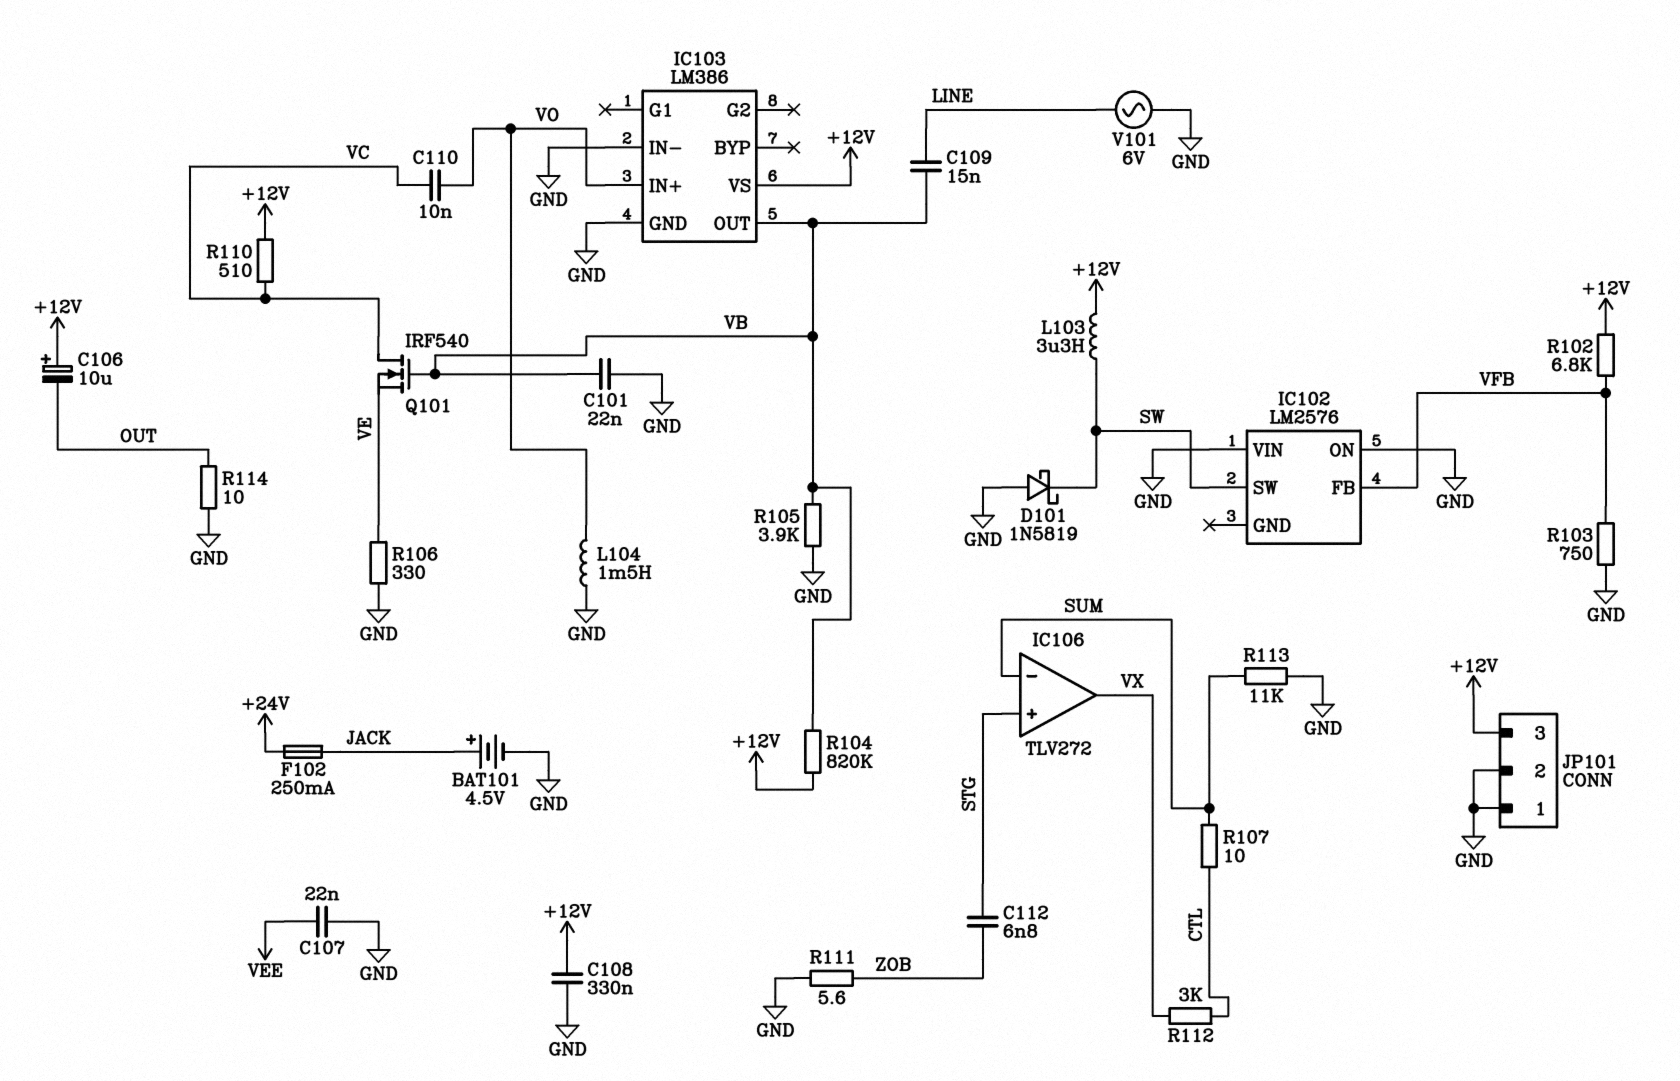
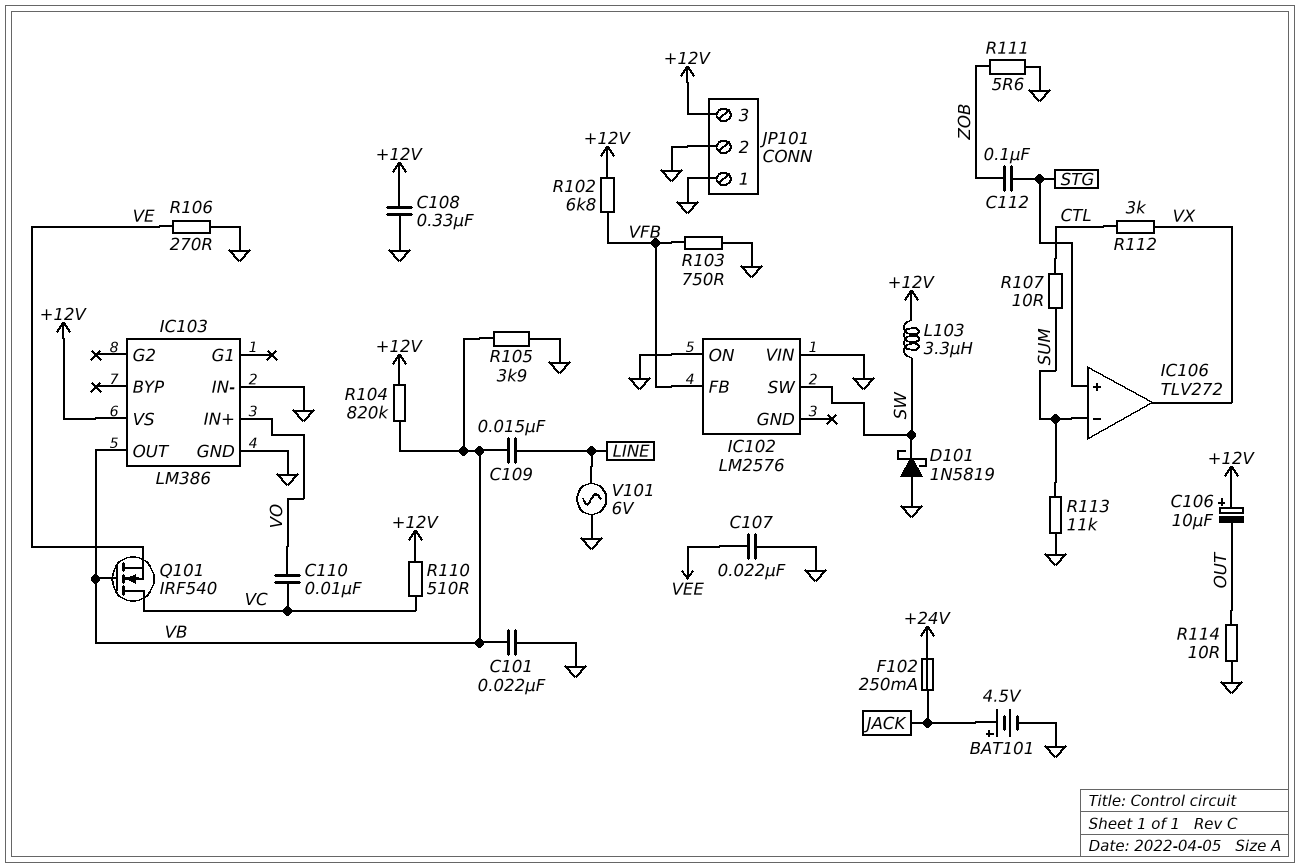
C112: 6.8nF (STG, ZOB) -> 100nF (STG, ZOB)
L104: 1.5mH (GND, VO) -> none
R106: 330 (GND, VE) -> 270 (GND, VE)

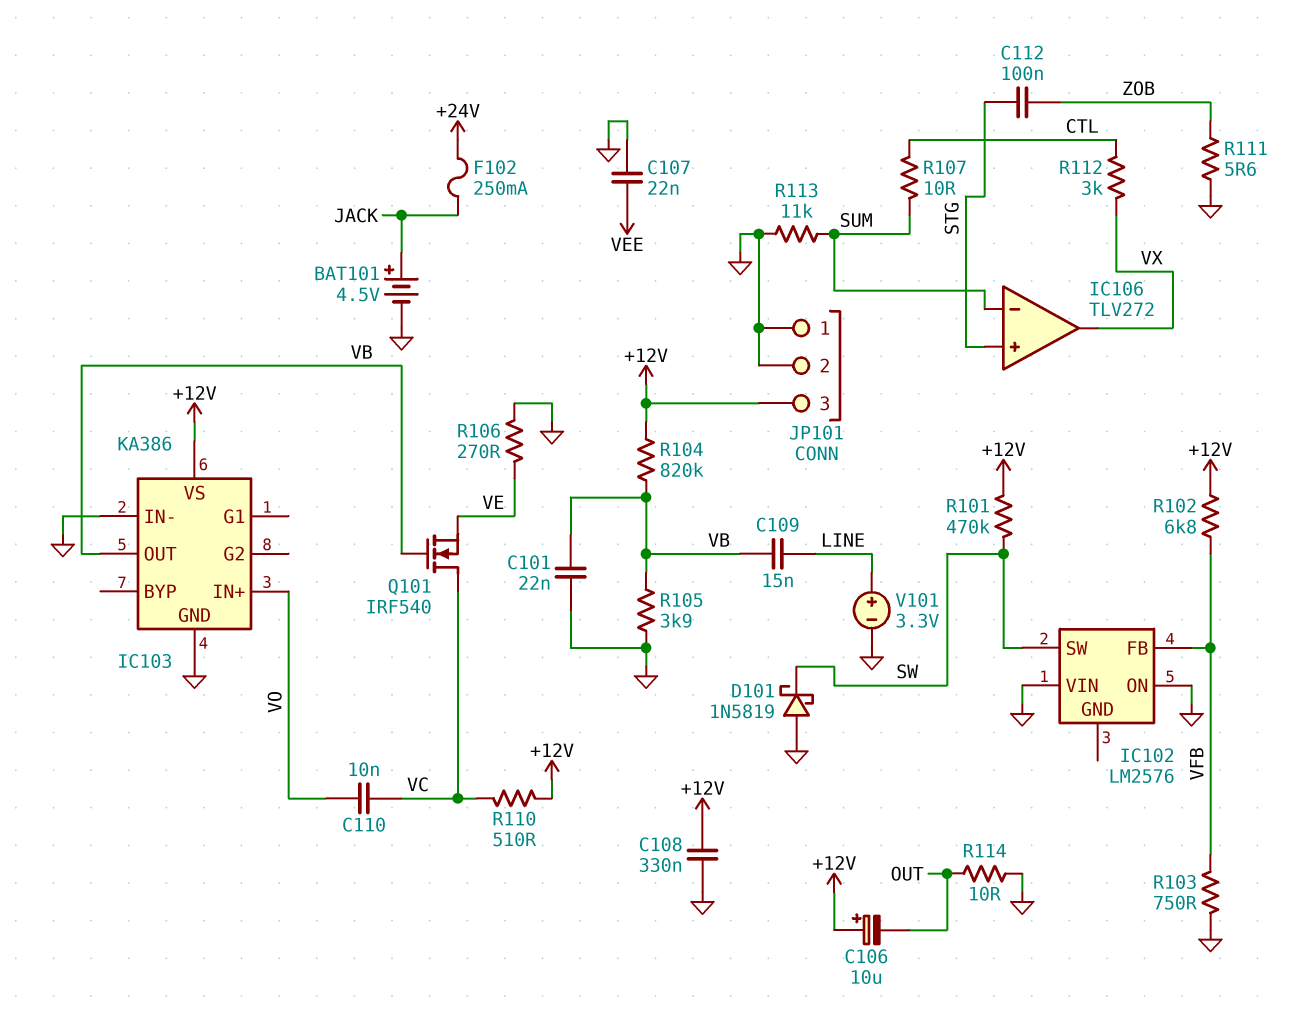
IC103: LM386 -> KA386
L103: 3.3uH (+12V, SW) -> none
R101: none -> 470k (+12V, SW)
V101: AC 6V (GND, LINE) -> 3.3V (plus LINE, minus GND)

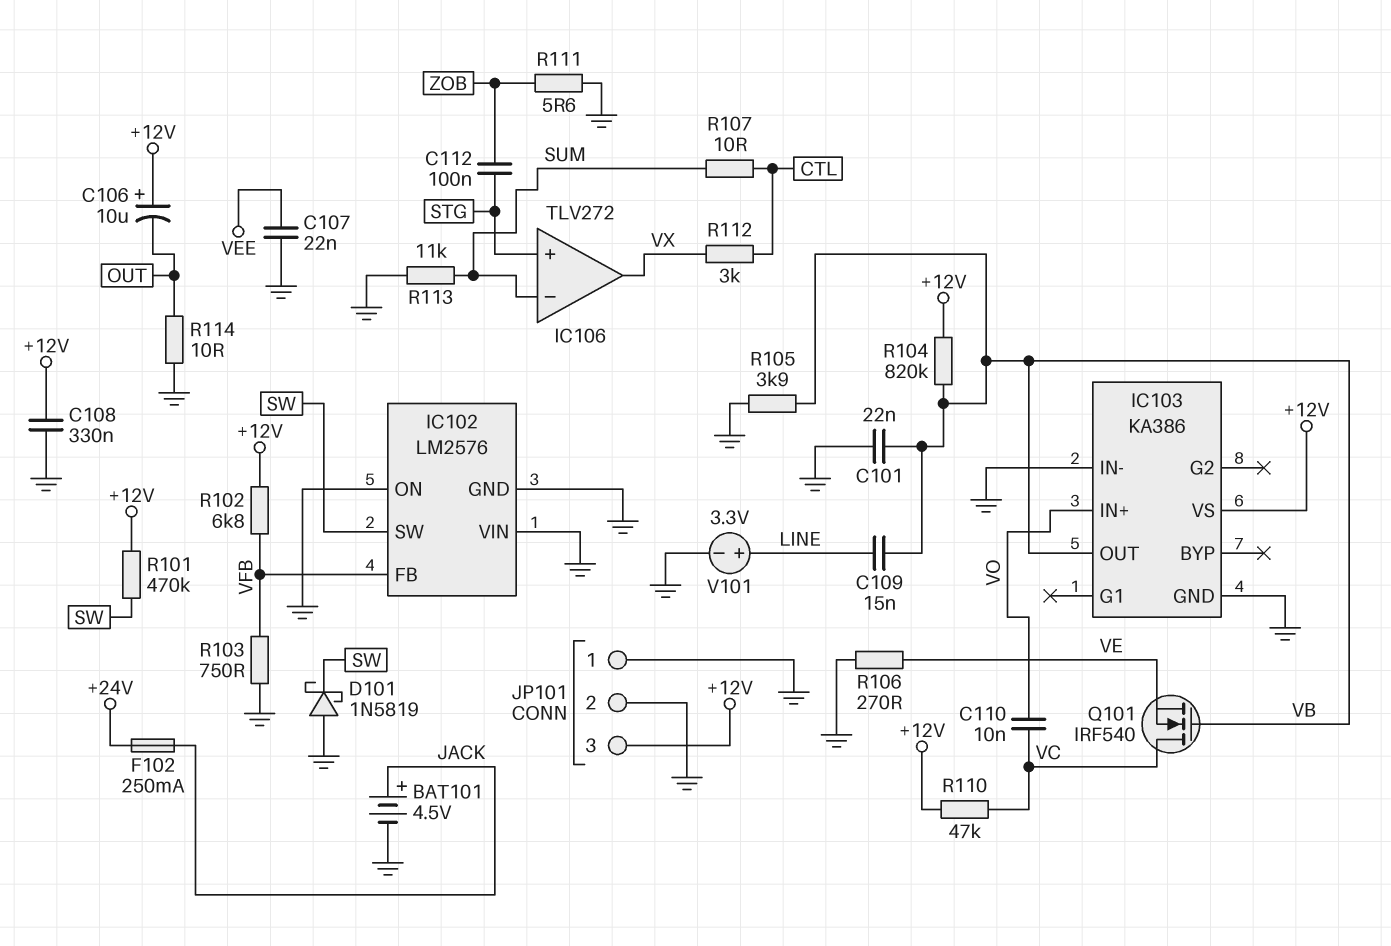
IC102 pin GND: none -> GND
R110: 510 (+12V, VC) -> 47k (+12V, VC)

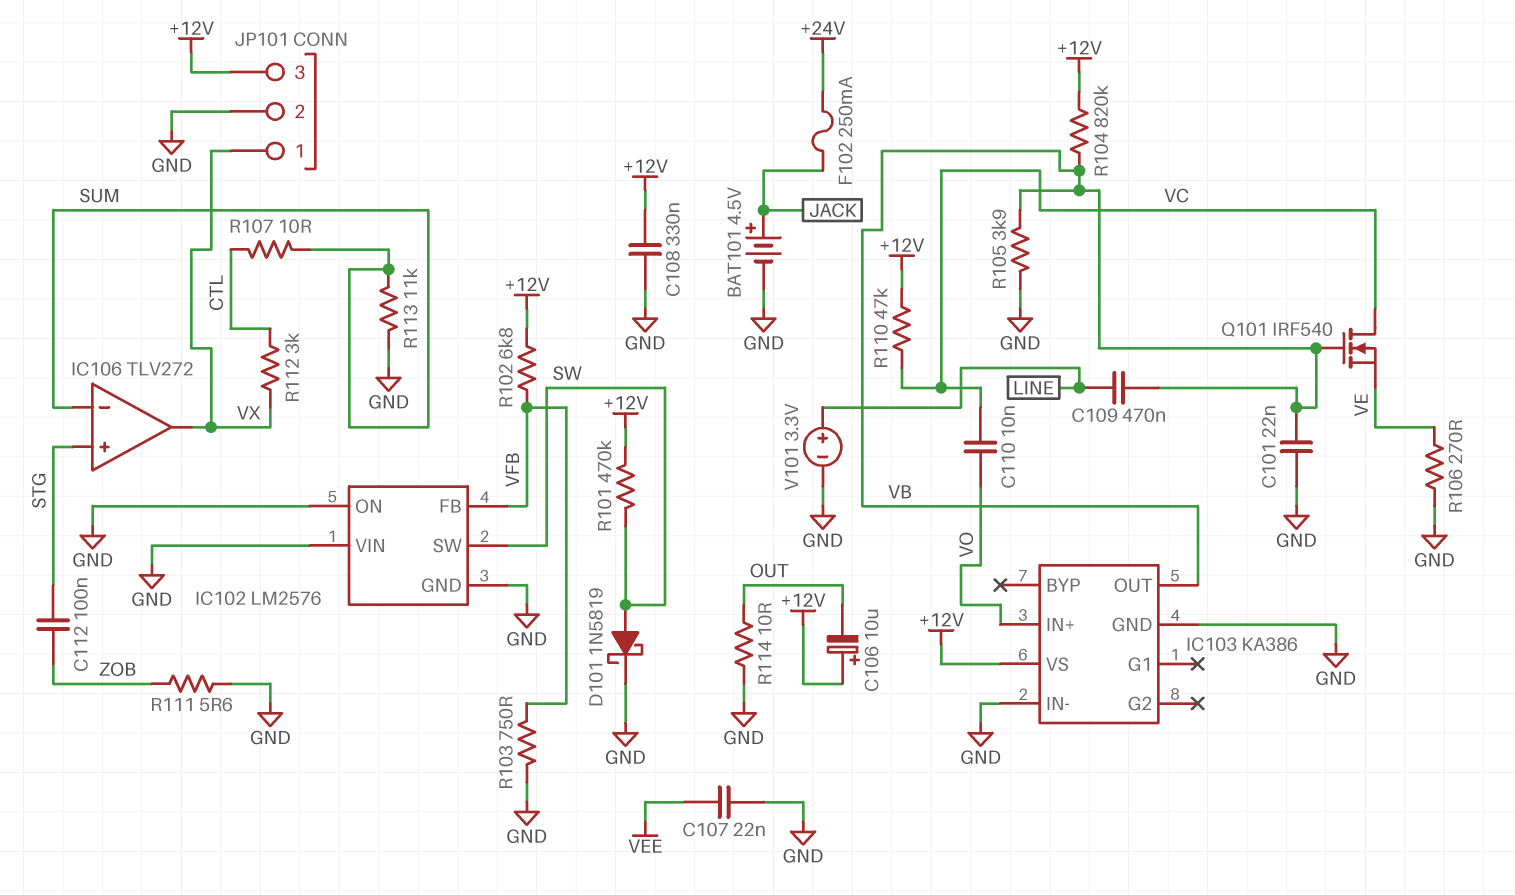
C109: 15nF (LINE, VB) -> 470nF (LINE, VB)
D101: schottky 1N5819 (A GND, K SW) -> schottky 1N5819 (A SW, K GND)
JP101 pin 1: GND -> VX

